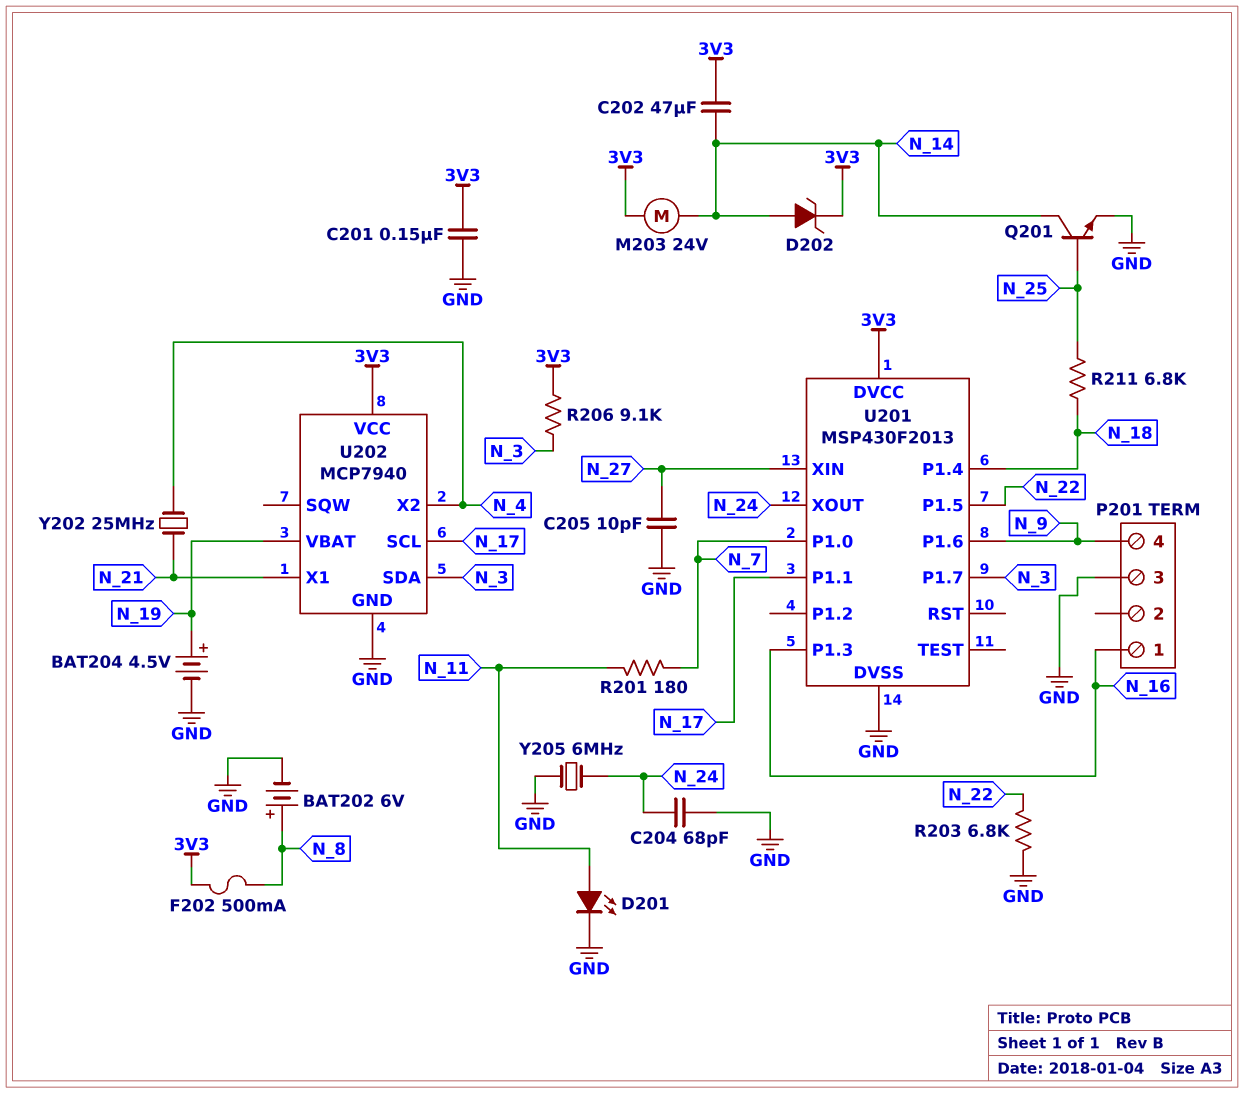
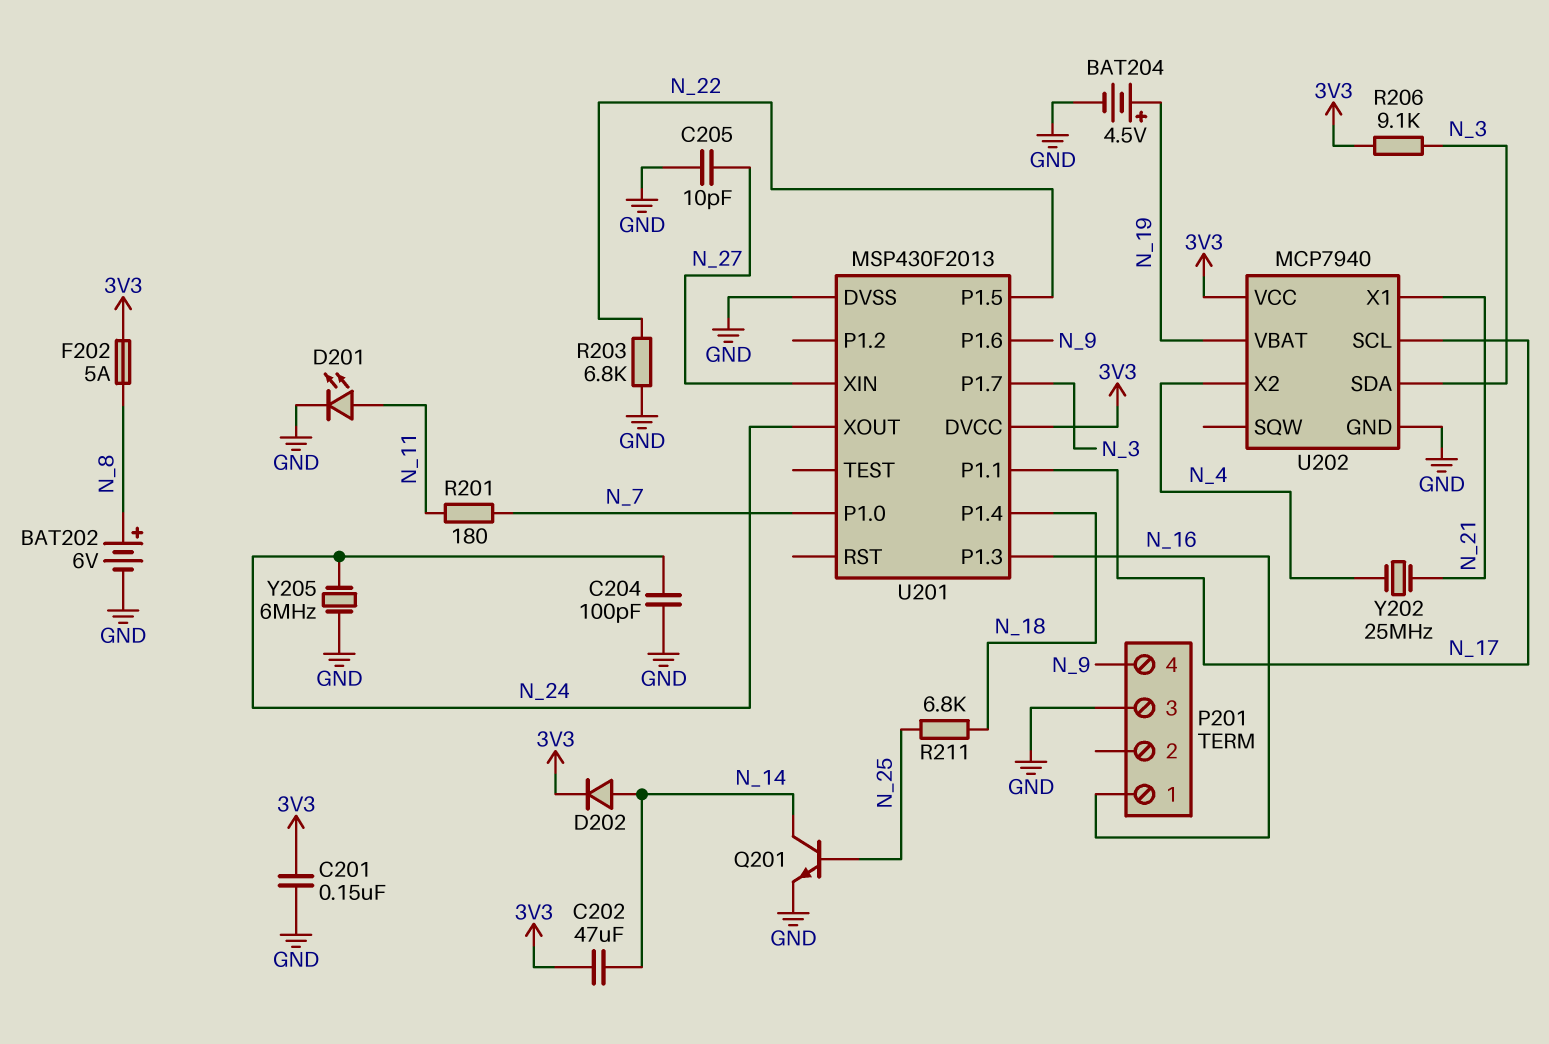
C204: 68pF (GND, N_24) -> 100pF (GND, N_24)
D202: zener (A N_14, K 3V3) -> diode (A N_14, K 3V3)
F202: 500mA (3V3, N_8) -> 5A (3V3, N_8)
M203: motor 24V (3V3, N_14) -> none

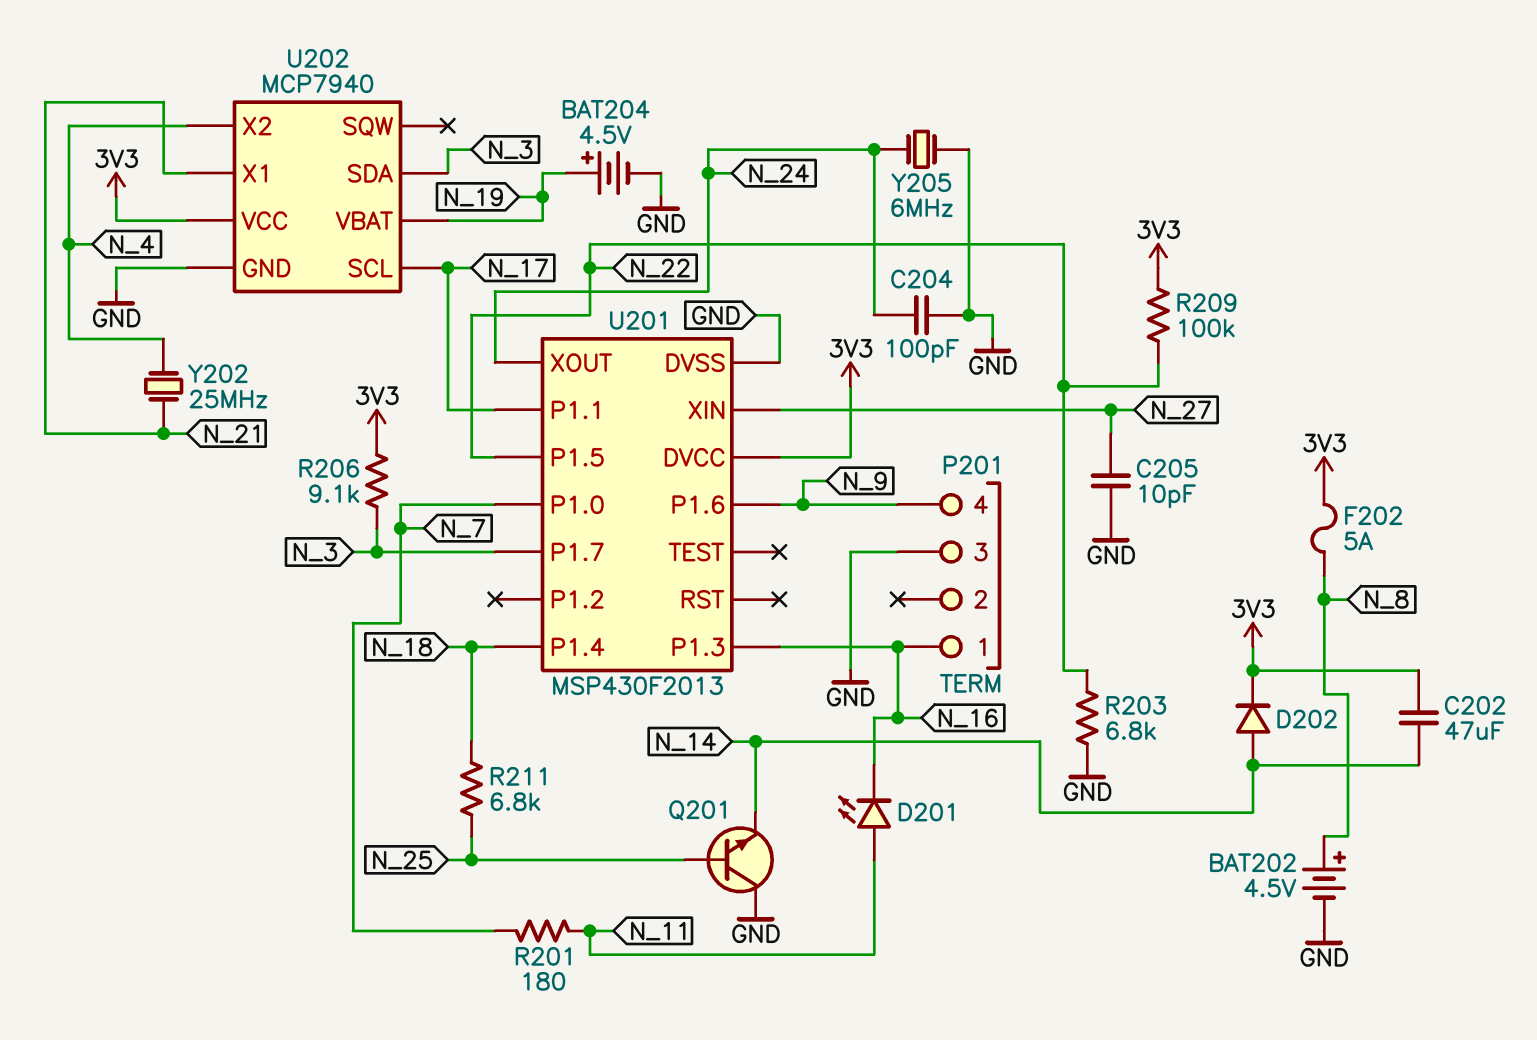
BAT202: 6V (plus N_8, minus GND) -> 4.5V (plus N_8, minus GND)
C201: 150nF (3V3, GND) -> none
D201: LED (A N_11, K GND) -> LED (A N_11, K N_16)
Q201: NPN (B N_25, C N_14, E GND) -> NPN (B N_25, C GND, E N_14)
R209: none -> 100k (3V3, N_22)

